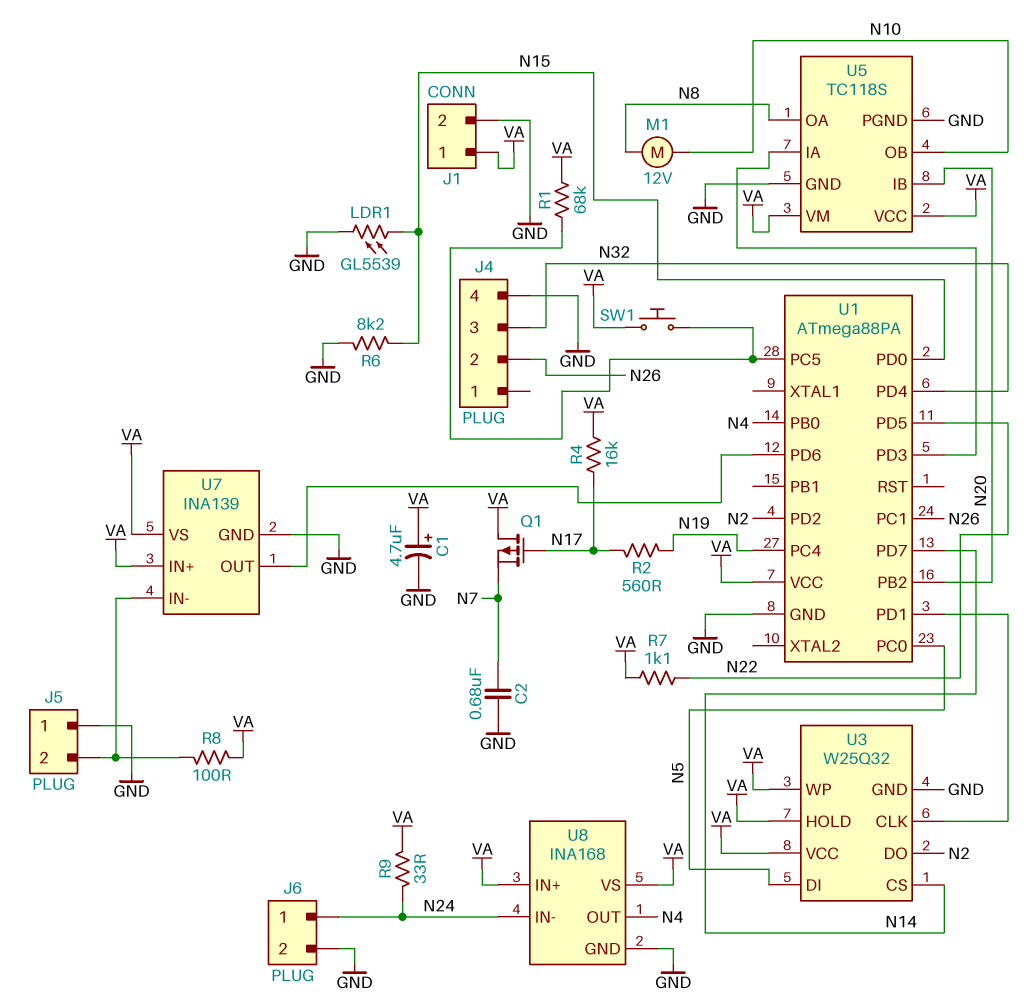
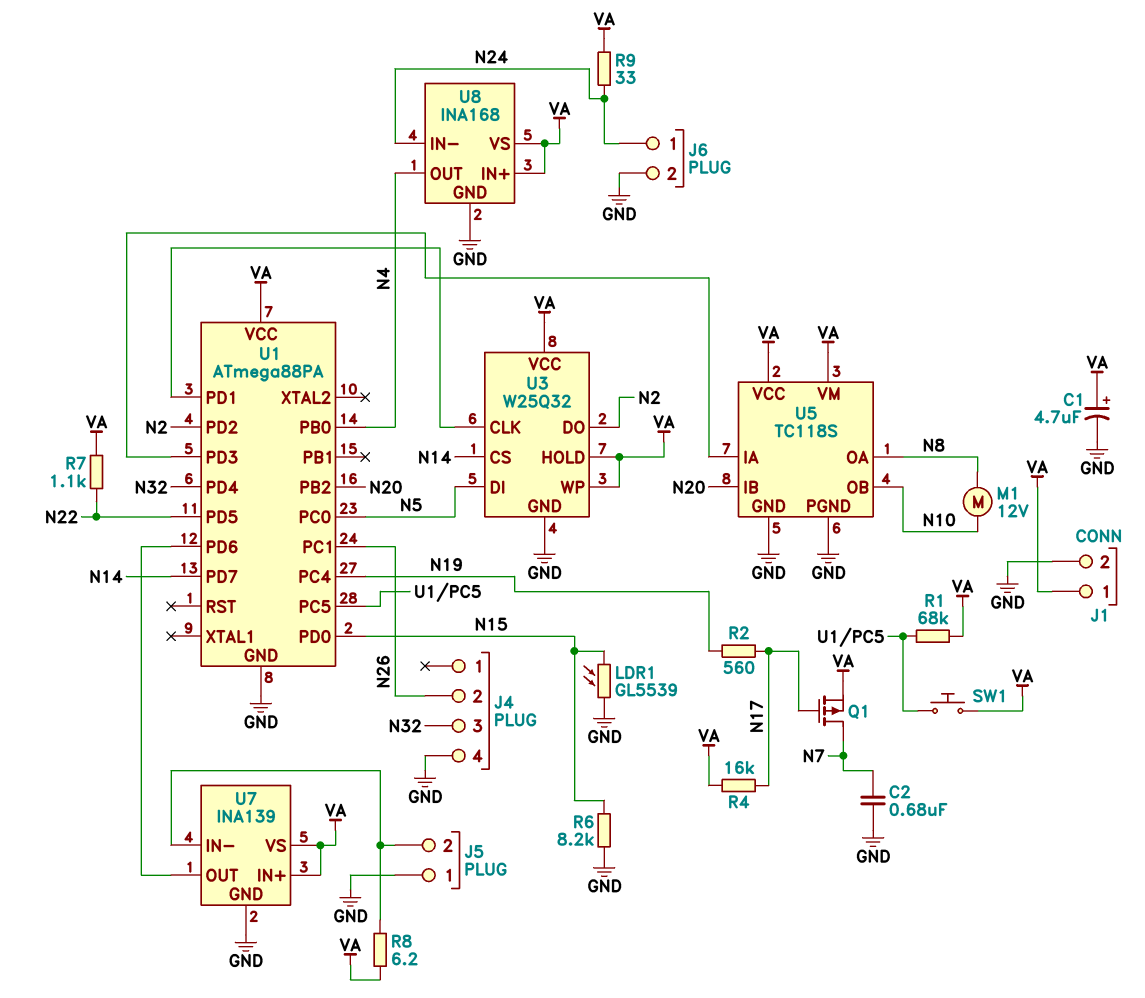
Q1: PMOS (G N17, D VA, S N7) -> PMOS (G N17, D N7, S VA)
R8: 100 (J5/2, VA) -> 6.2 (J5/2, VA)

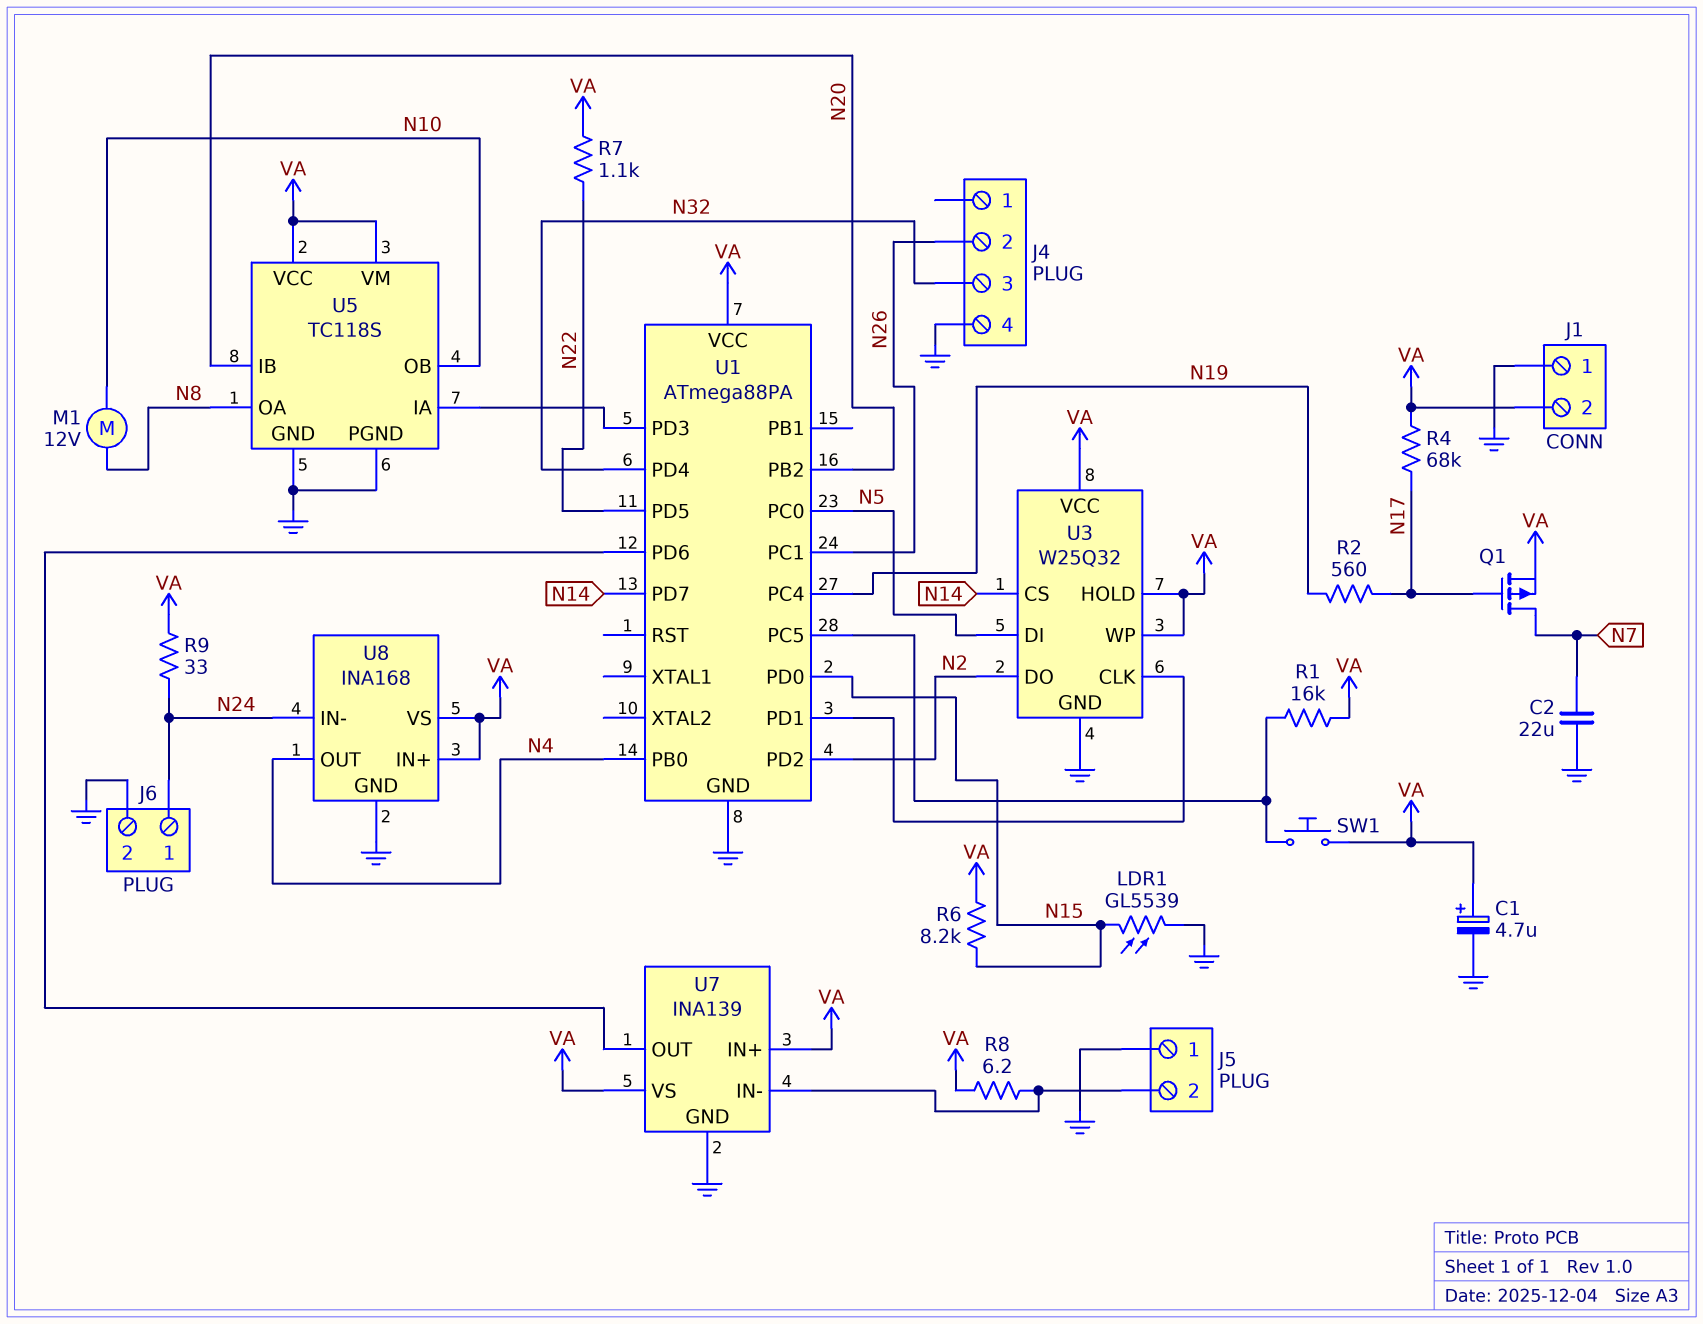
C2: 680nF (GND, N7) -> 22uF (GND, N7)
J1 pin 1: VA -> GND
J1 pin 2: GND -> VA
R1: 68k (U1/PC5, VA) -> 16k (U1/PC5, VA)
R4: 16k (N17, VA) -> 68k (N17, VA)
R6: 8.2k (GND, N15) -> 8.2k (N15, VA)

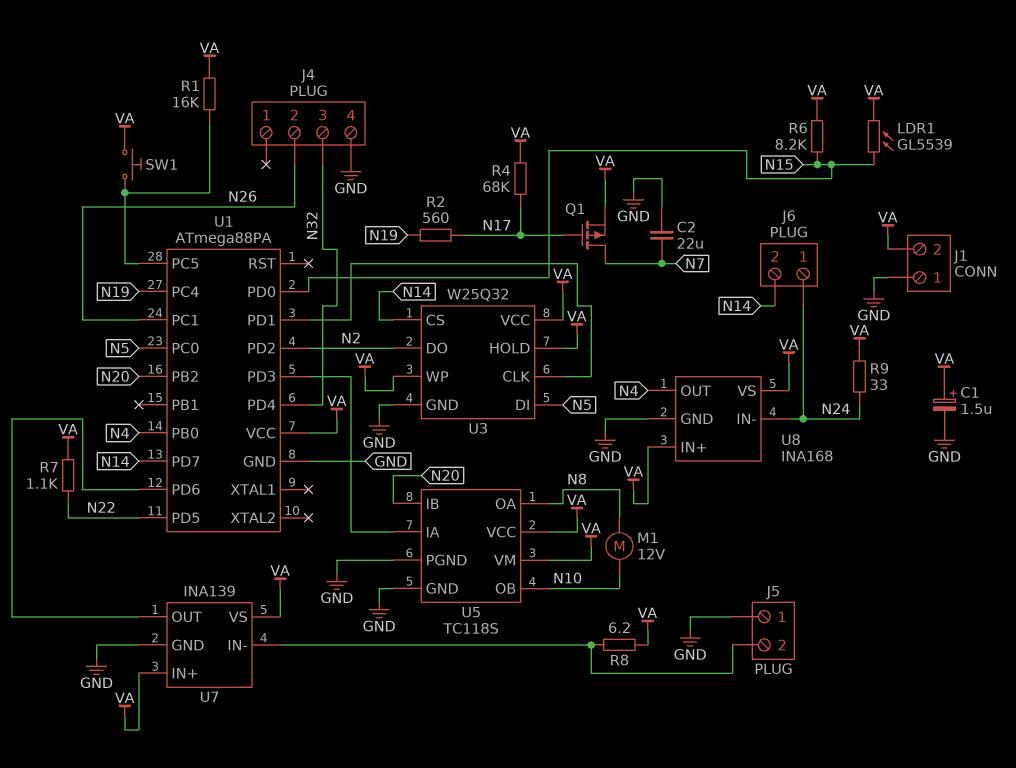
C1: 4.7uF (plus VA, minus GND) -> 1.5uF (plus VA, minus GND)
J6 pin 2: GND -> N14
LDR1: GL5539 (GND, N15) -> GL5539 (N15, VA)

